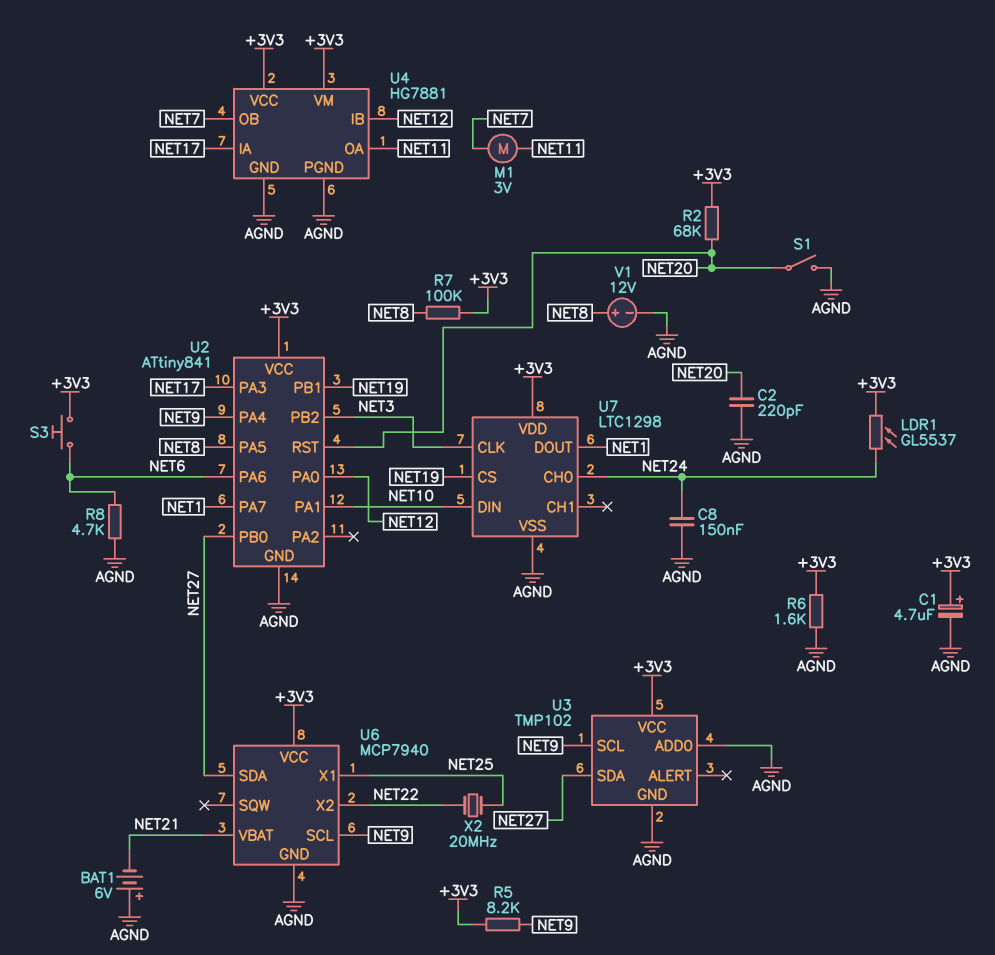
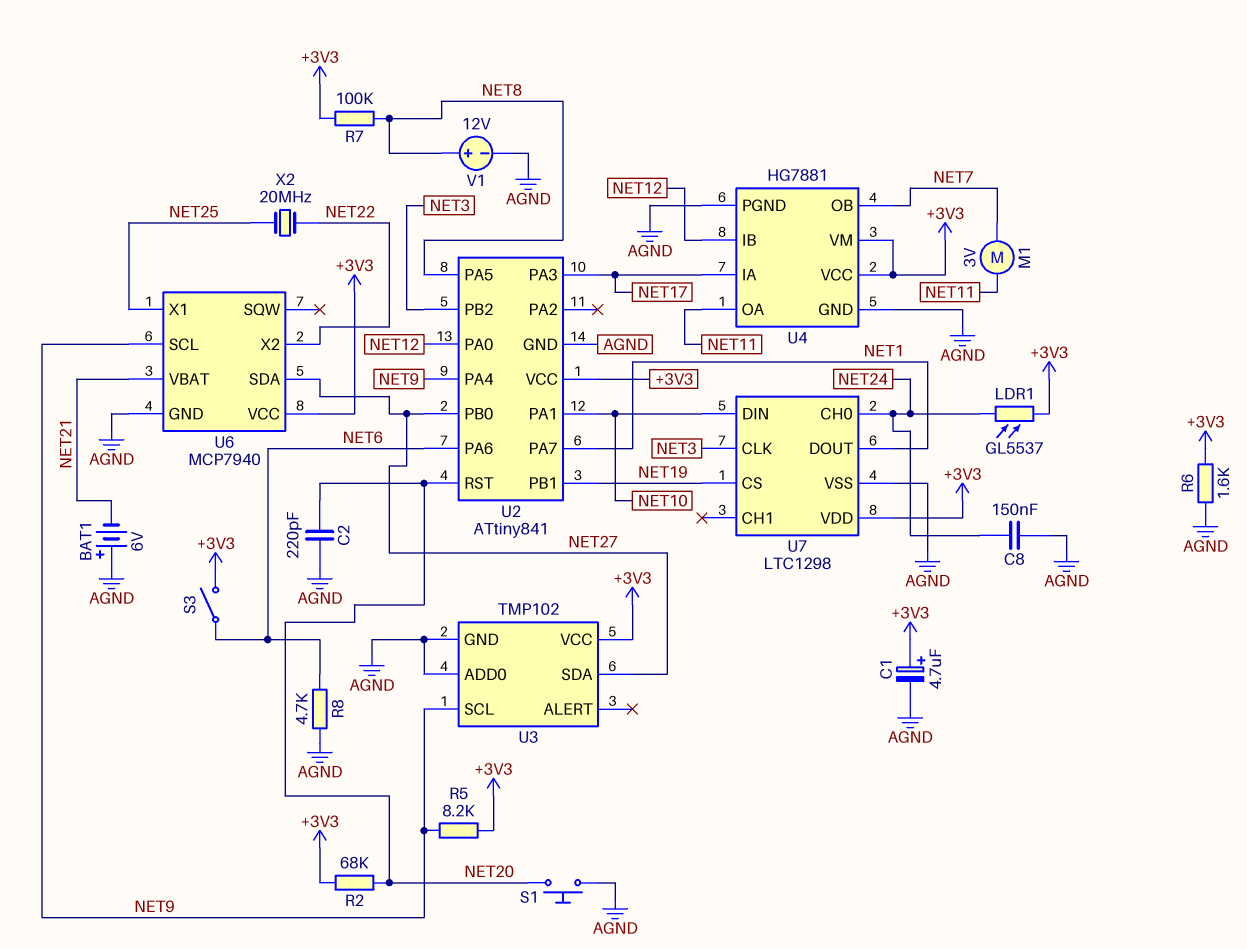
S1: switch (AGND, NET20) -> button (AGND, NET20)
S3: button (+3V3, NET6) -> switch (+3V3, NET6)

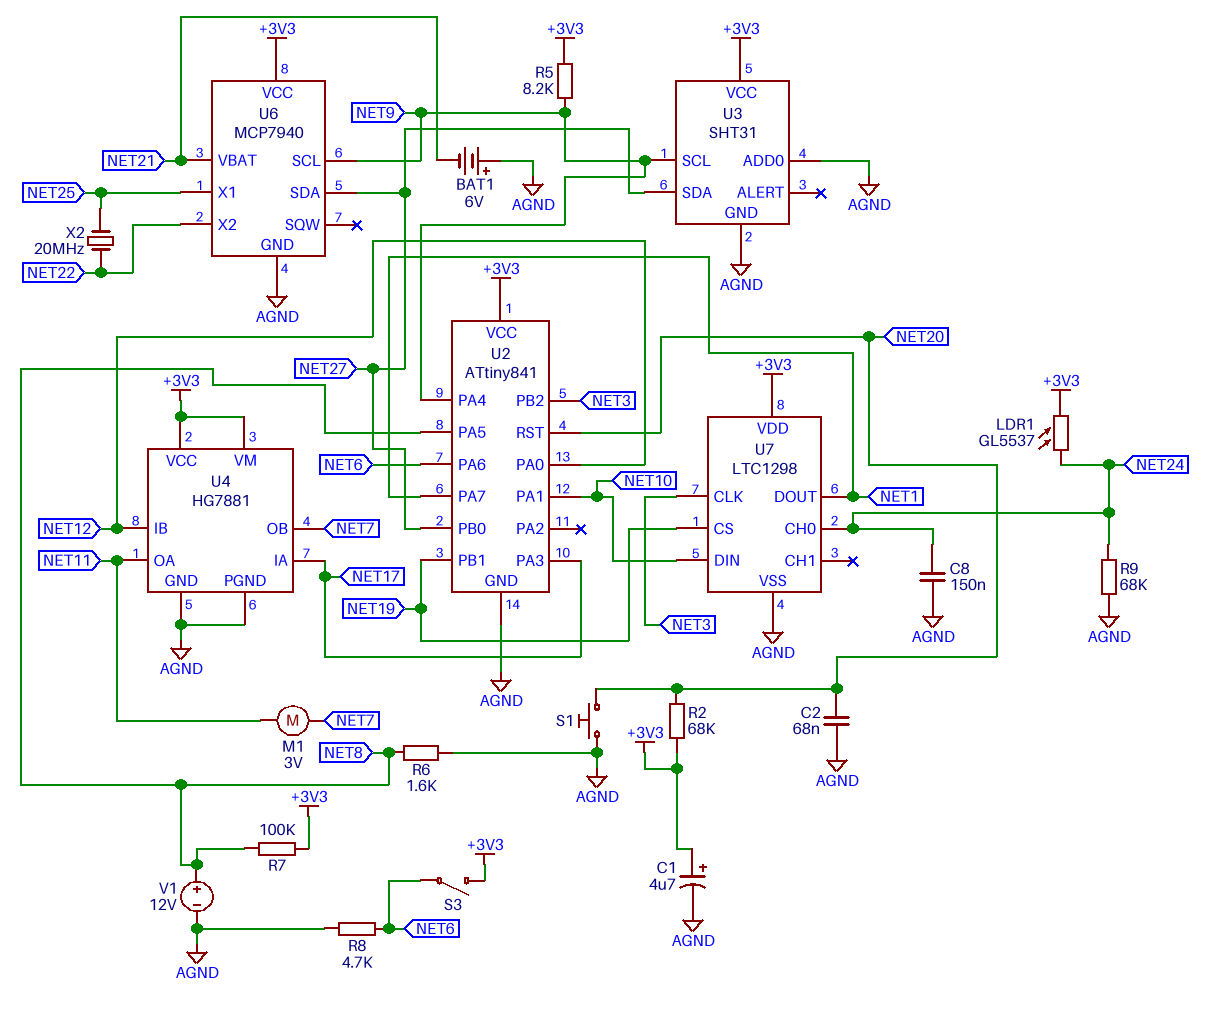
C2: 220pF (AGND, NET20) -> 68nF (AGND, NET20)
R6: 1.6k (+3V3, AGND) -> 1.6k (AGND, NET8)
R9: none -> 68k (AGND, NET24)
U3: TMP102 -> SHT31

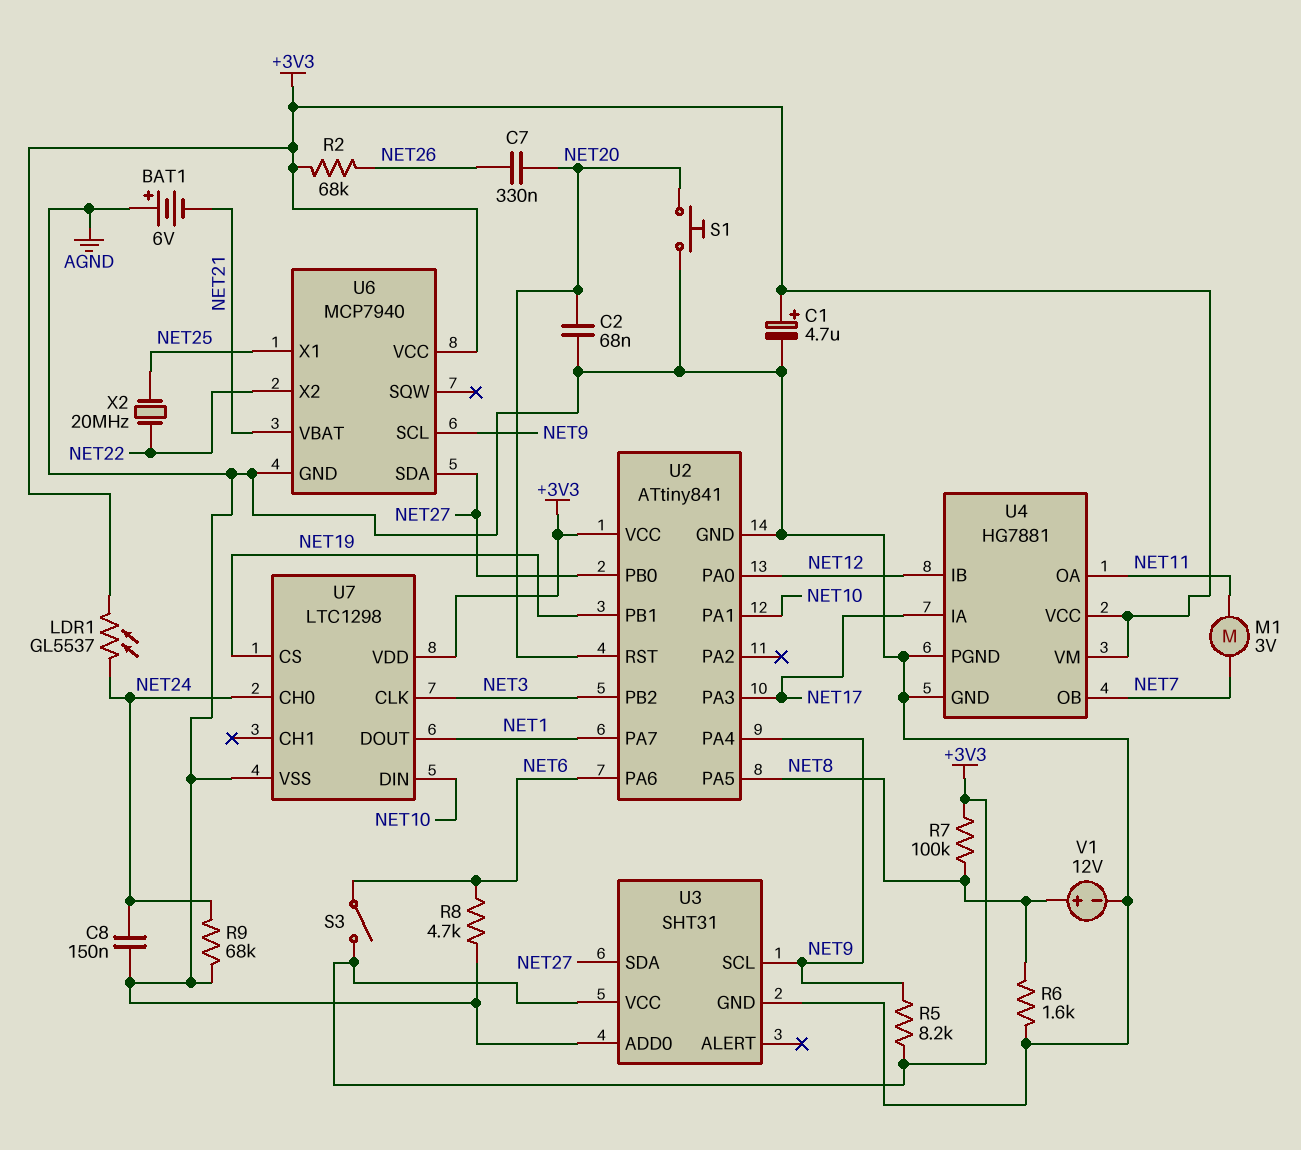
C7: none -> 330nF (NET20, NET26)
R2: 68k (+3V3, NET20) -> 68k (+3V3, NET26)

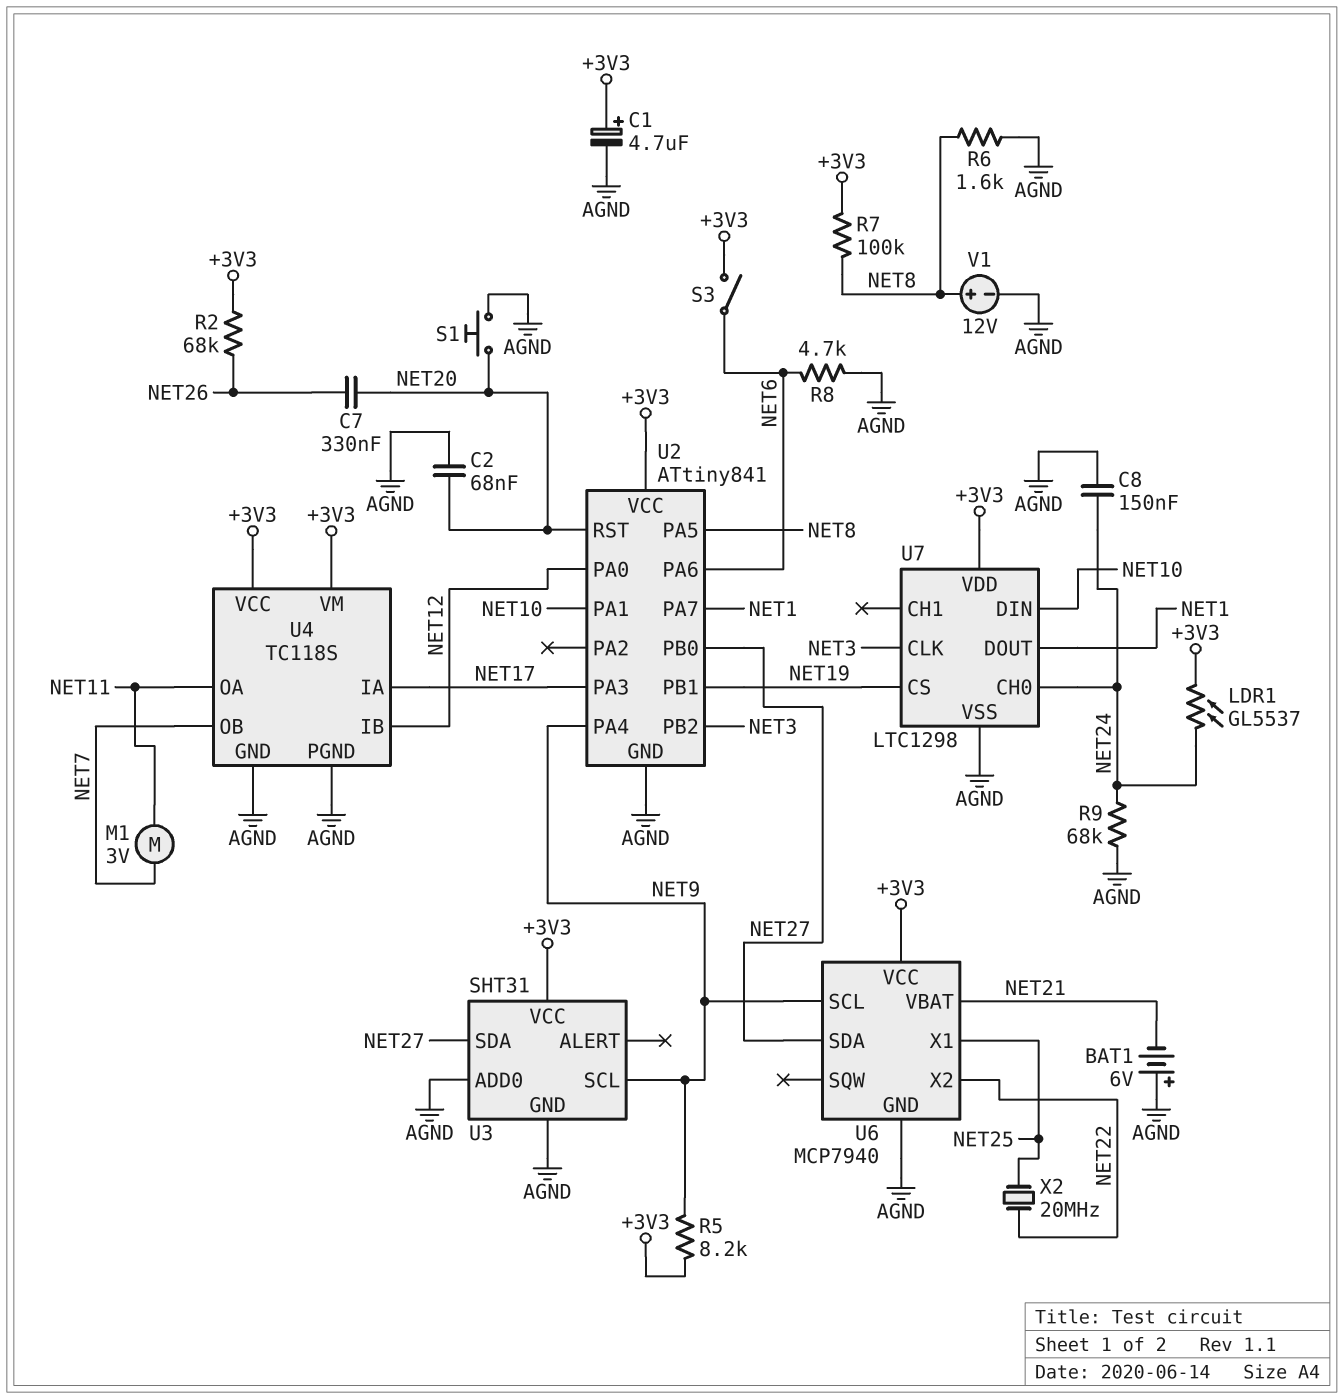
U4: HG7881 -> TC118S

